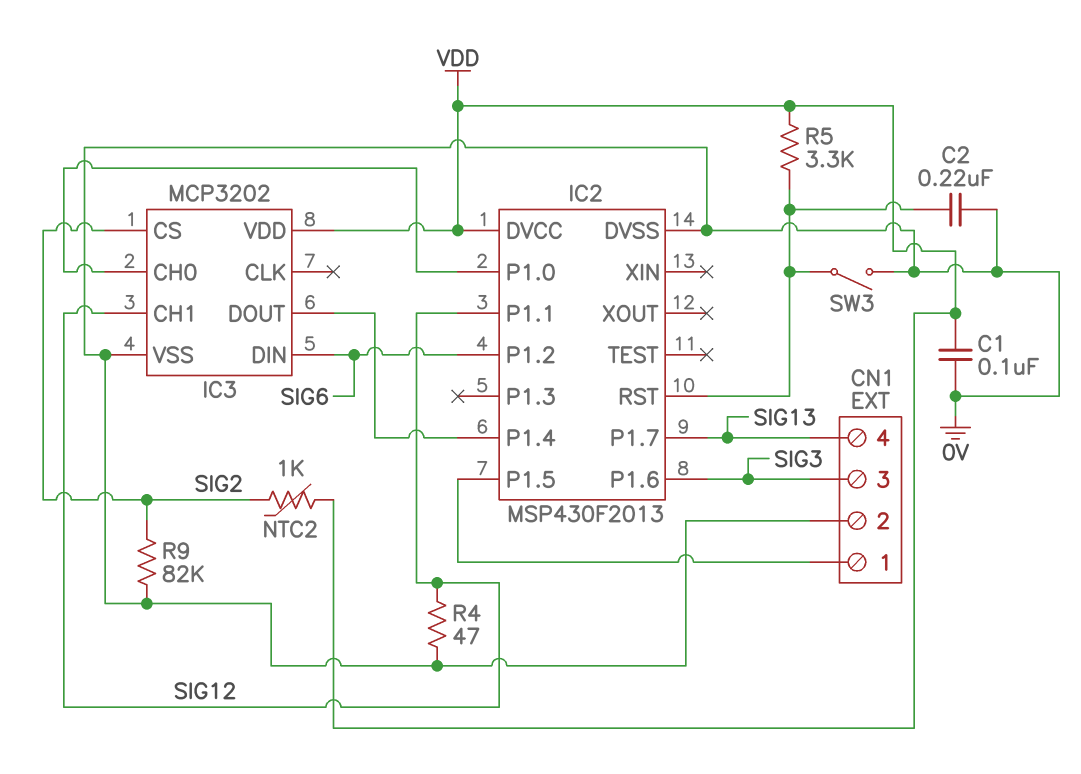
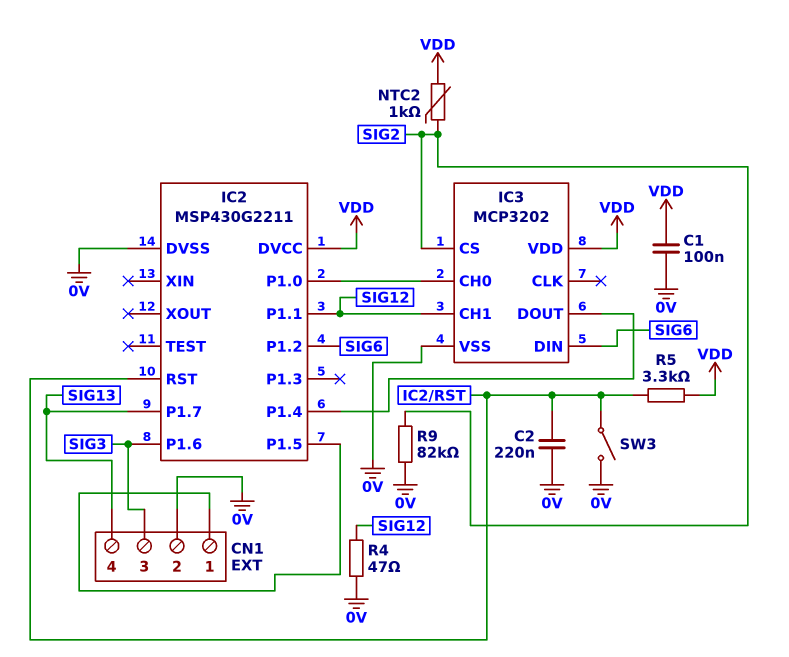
IC2: MSP430F2013 -> MSP430G2211

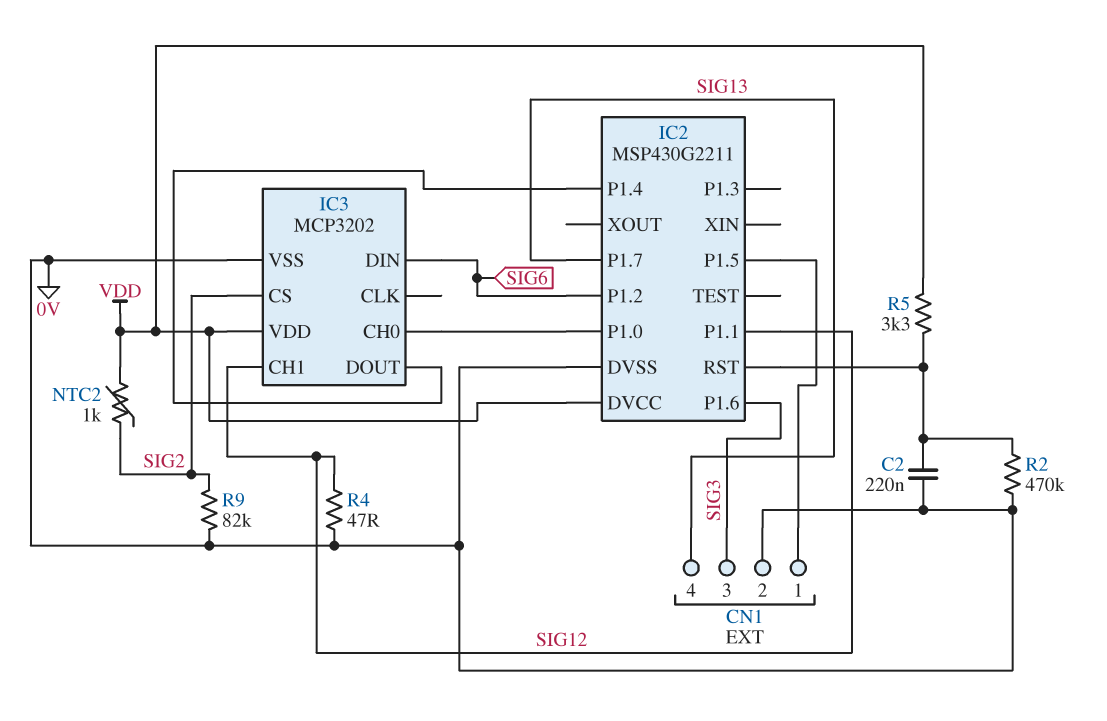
C1: 100nF (0V, VDD) -> none
R2: none -> 470k (0V, IC2/RST)
SW3: switch (0V, IC2/RST) -> none

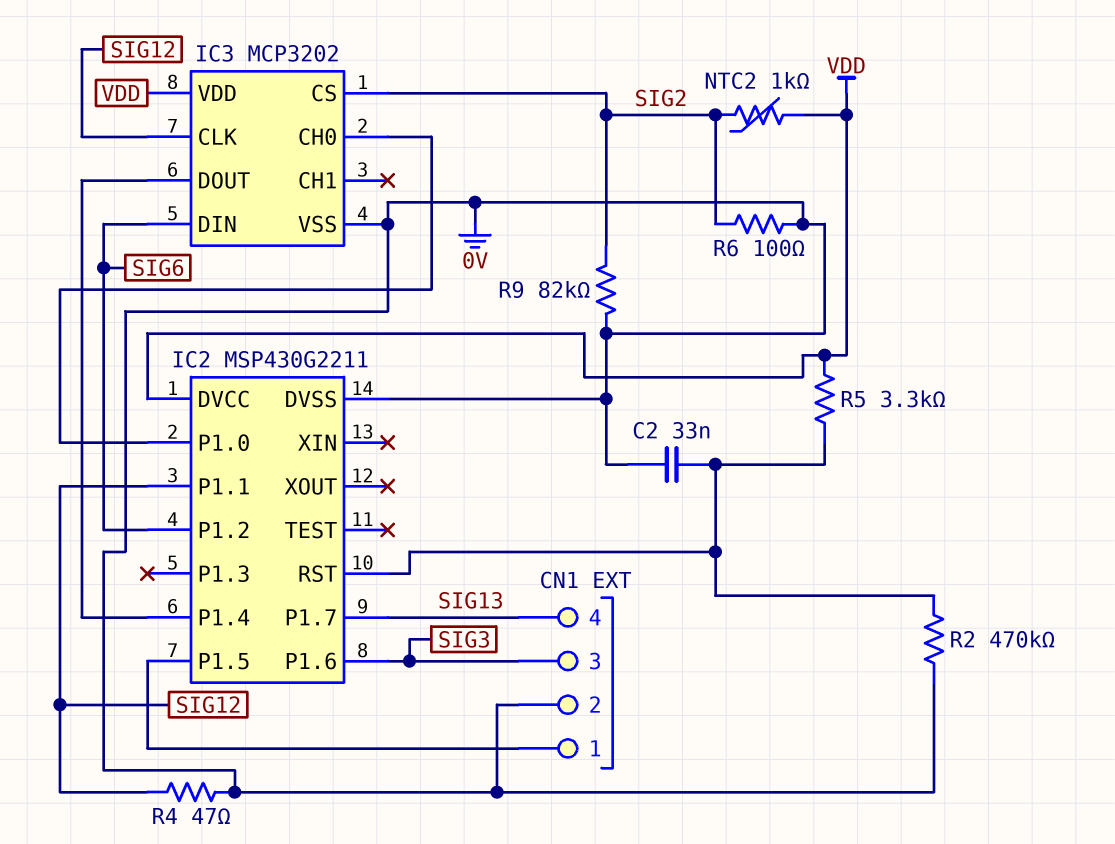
C2: 220nF (0V, IC2/RST) -> 33nF (0V, IC2/RST)
IC3 pin CH1: SIG12 -> none
IC3 pin CLK: none -> SIG12
R6: none -> 100 (0V, SIG2)

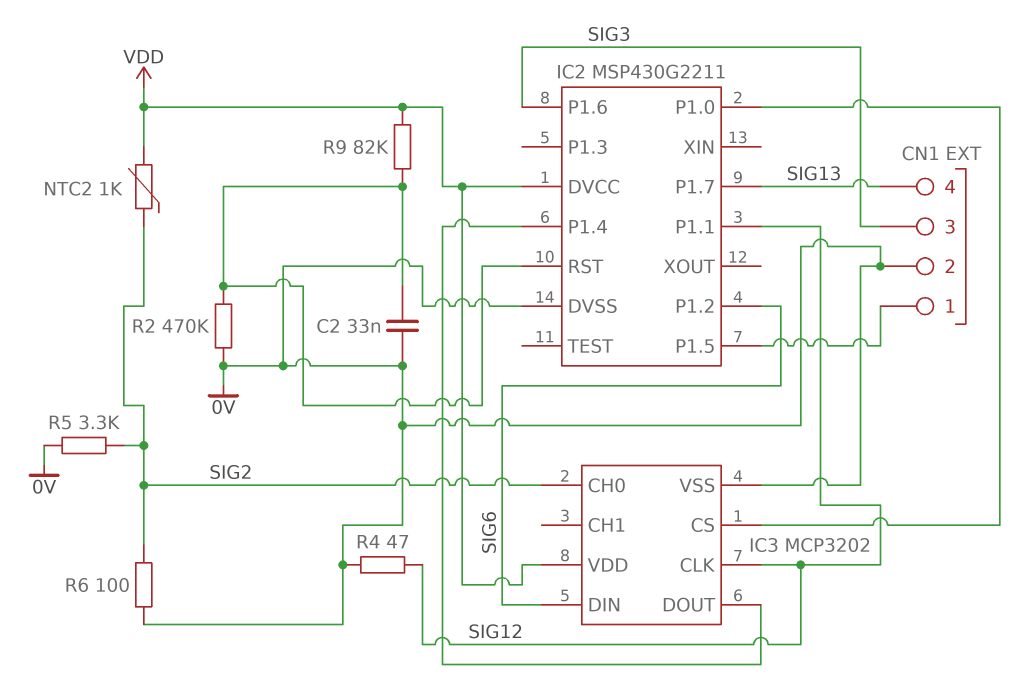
IC3 pin CH0: IC2/P1.0 -> SIG2
IC3 pin CS: SIG2 -> IC2/P1.0
R5: 3.3k (IC2/RST, VDD) -> 3.3k (0V, SIG2)
R9: 82k (0V, SIG2) -> 82k (IC2/RST, VDD)

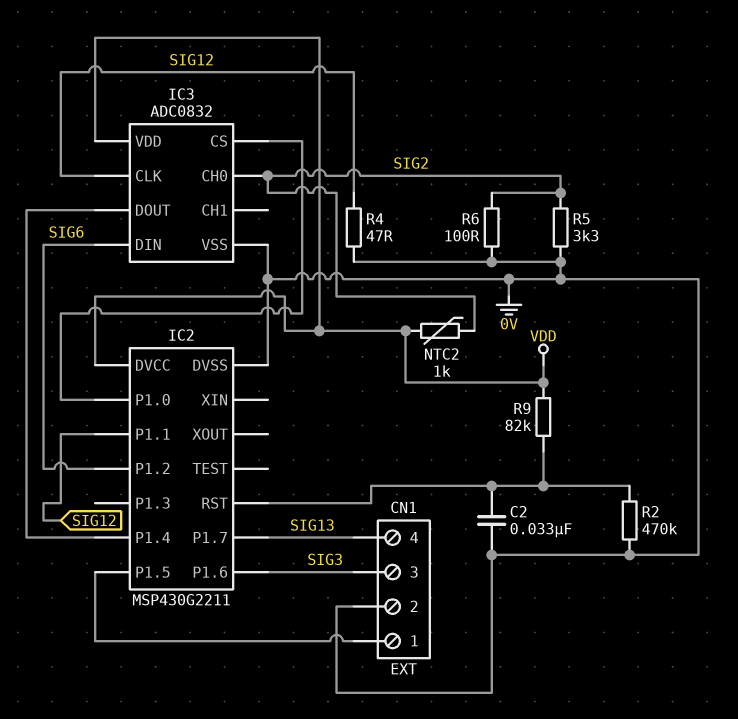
IC3: MCP3202 -> ADC0832

